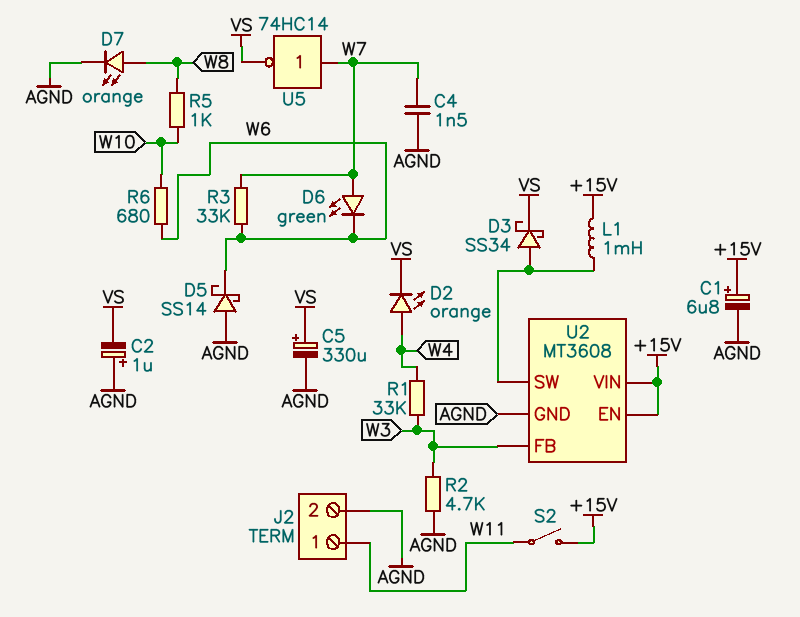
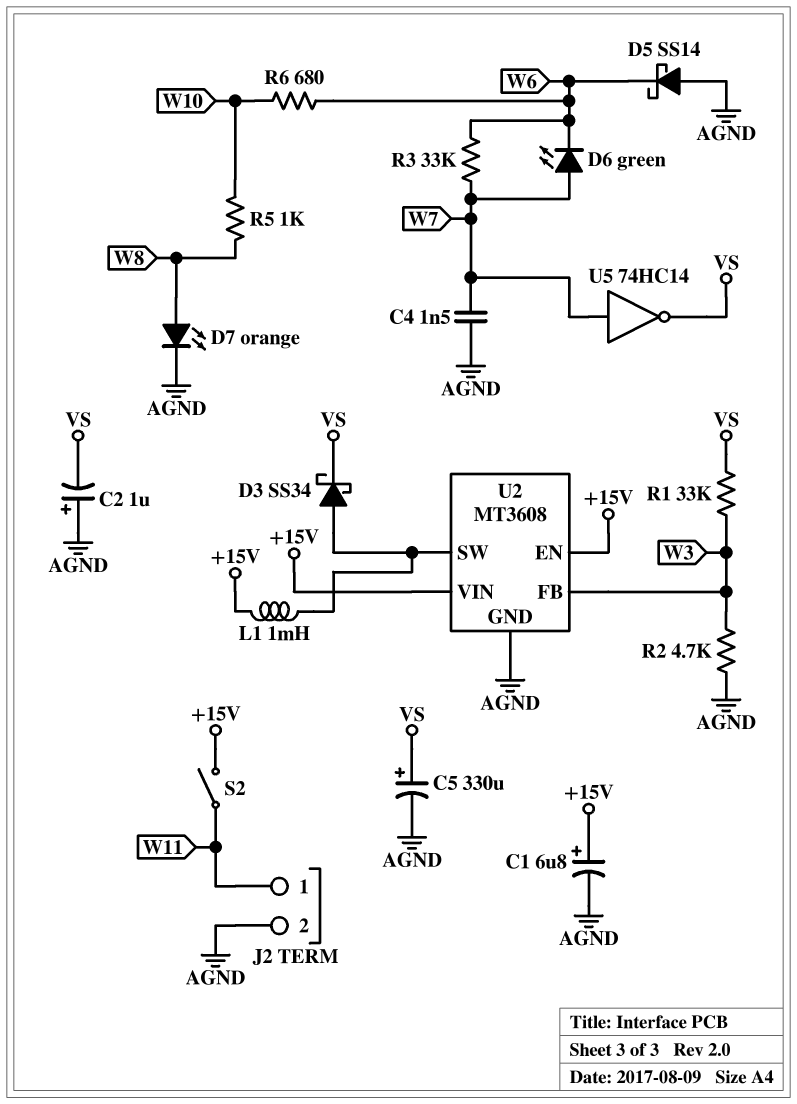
D2: LED orange (A W4, K VS) -> none
R1: 33k (W3, W4) -> 33k (VS, W3)

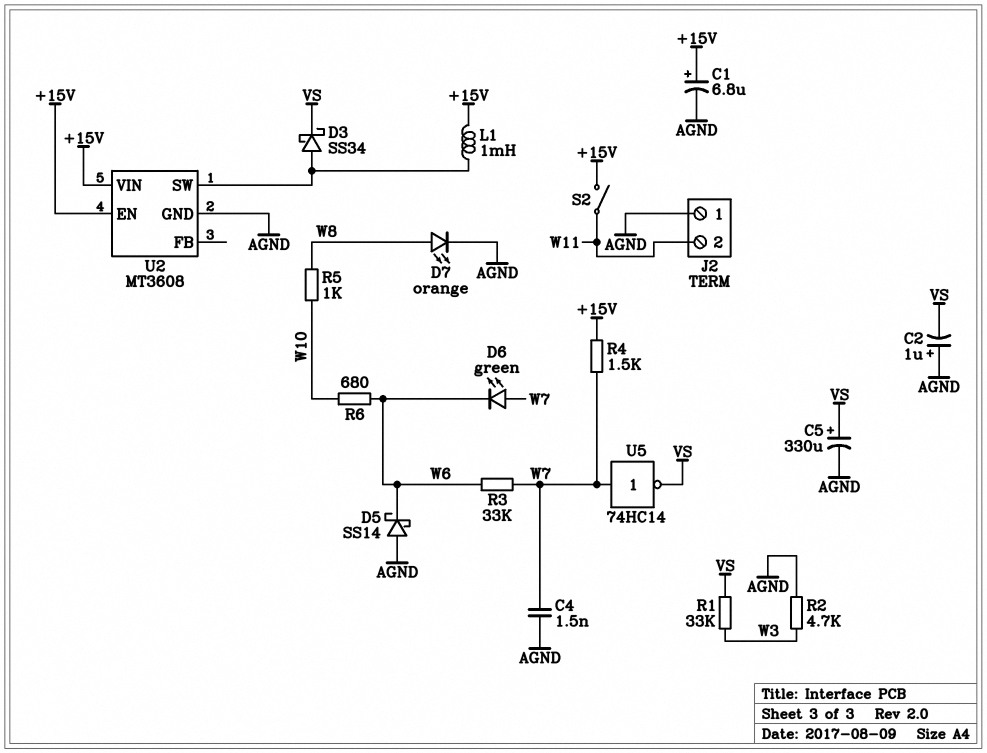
J2 pin 1: W11 -> AGND
J2 pin 2: AGND -> W11
R4: none -> 1.5k (+15V, W7)
U2 pin FB: W3 -> none

